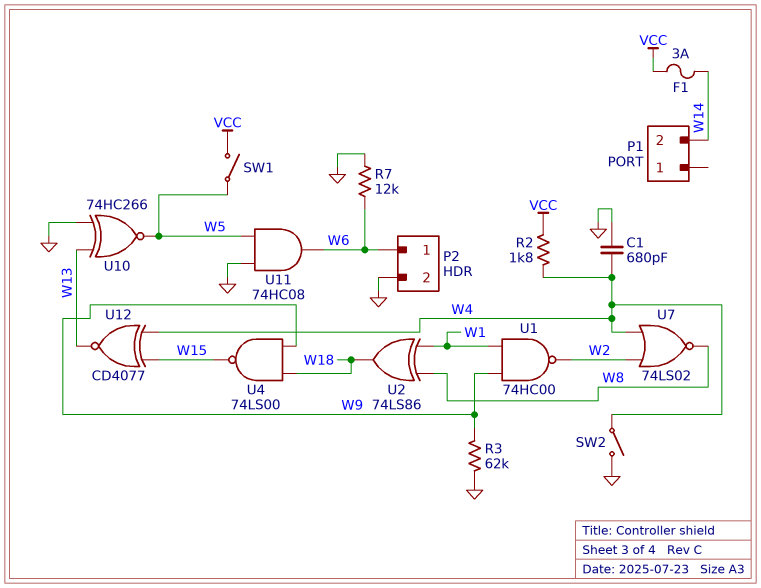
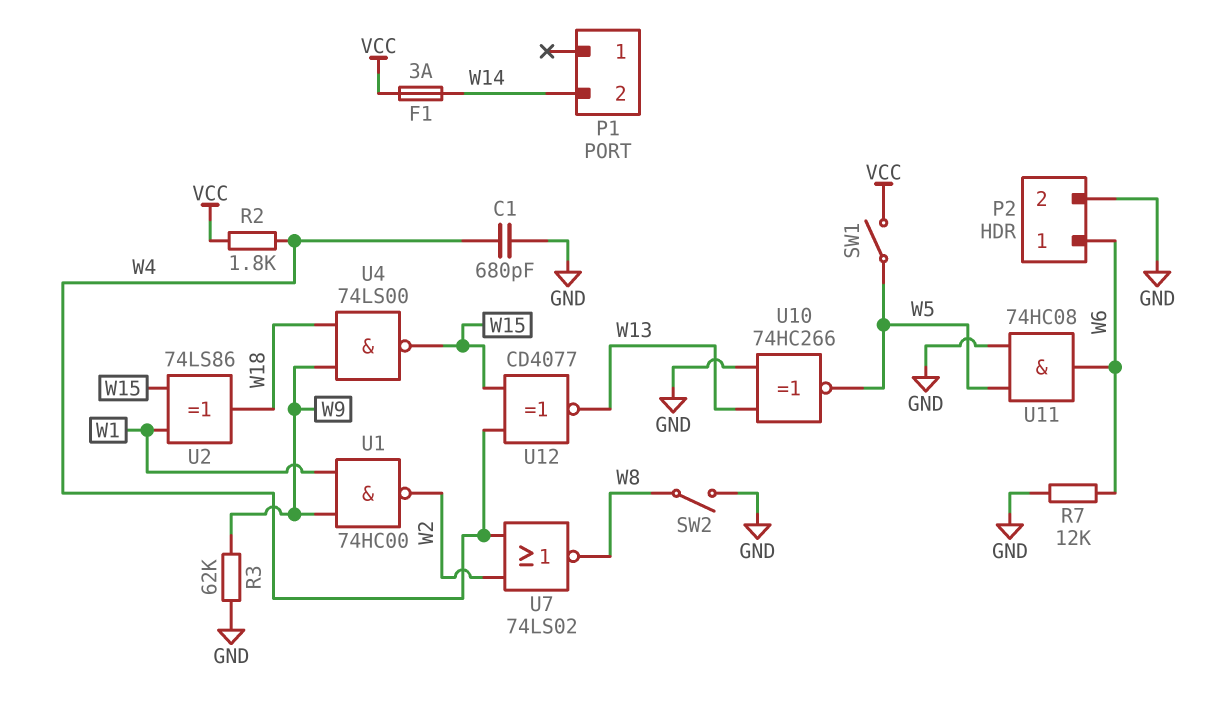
SW2: switch (GND, W4) -> switch (GND, W8)
U2: XOR 74LS86 (in W1, in W8, out W18) -> XOR 74LS86 (in W1, in W15, out W18)

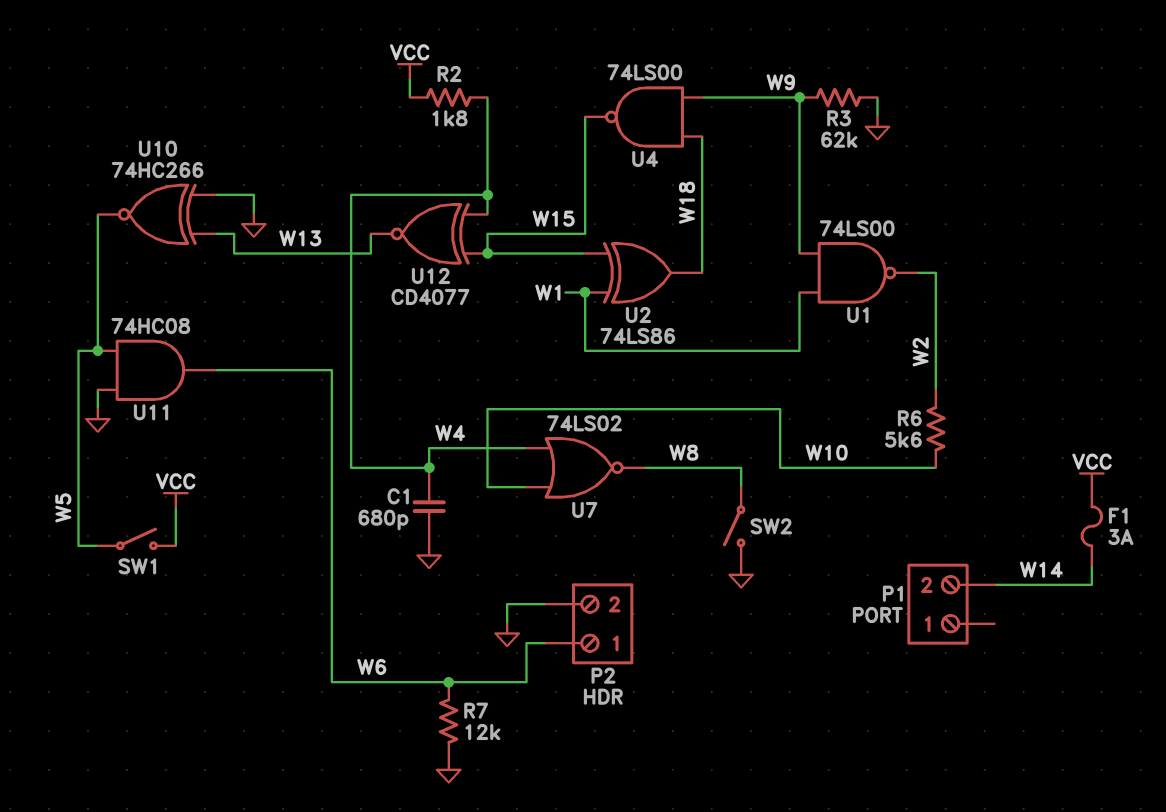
R6: none -> 5.6k (W2, W10)
U1: NAND 74HC00 (in W1, in W9, out W2) -> NAND 74LS00 (in W1, in W9, out W2)
U7: NOR 74LS02 (in W2, in W4, out W8) -> NOR 74LS02 (in W4, in W10, out W8)

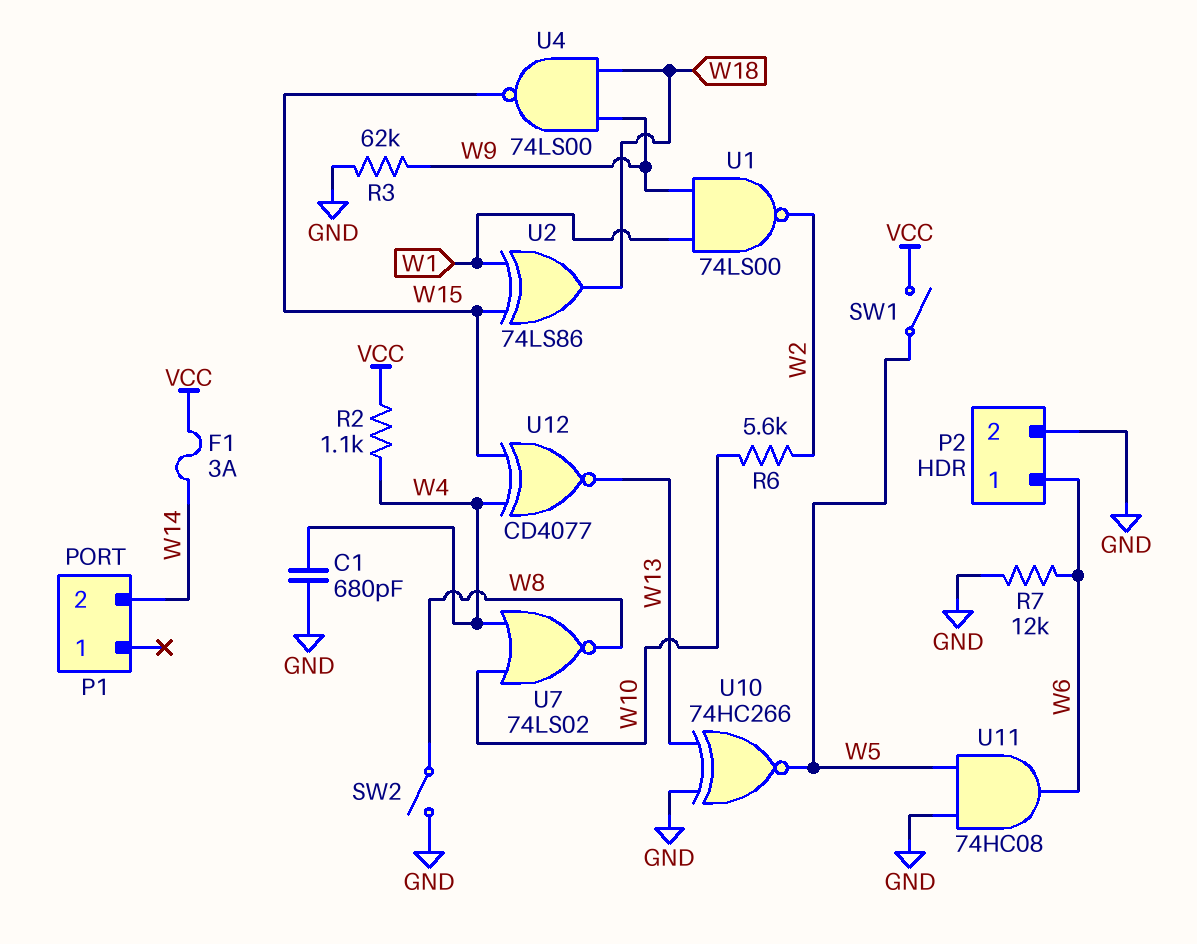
R2: 1.8k (VCC, W4) -> 1.1k (VCC, W4)

